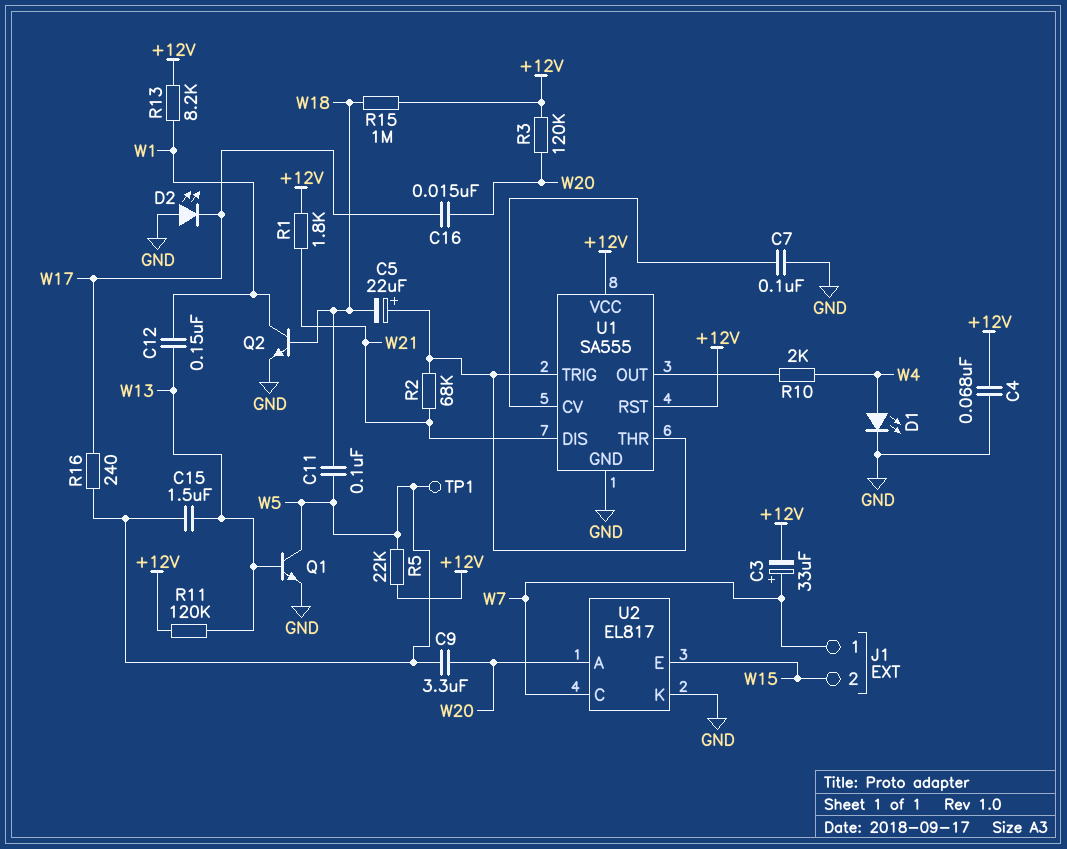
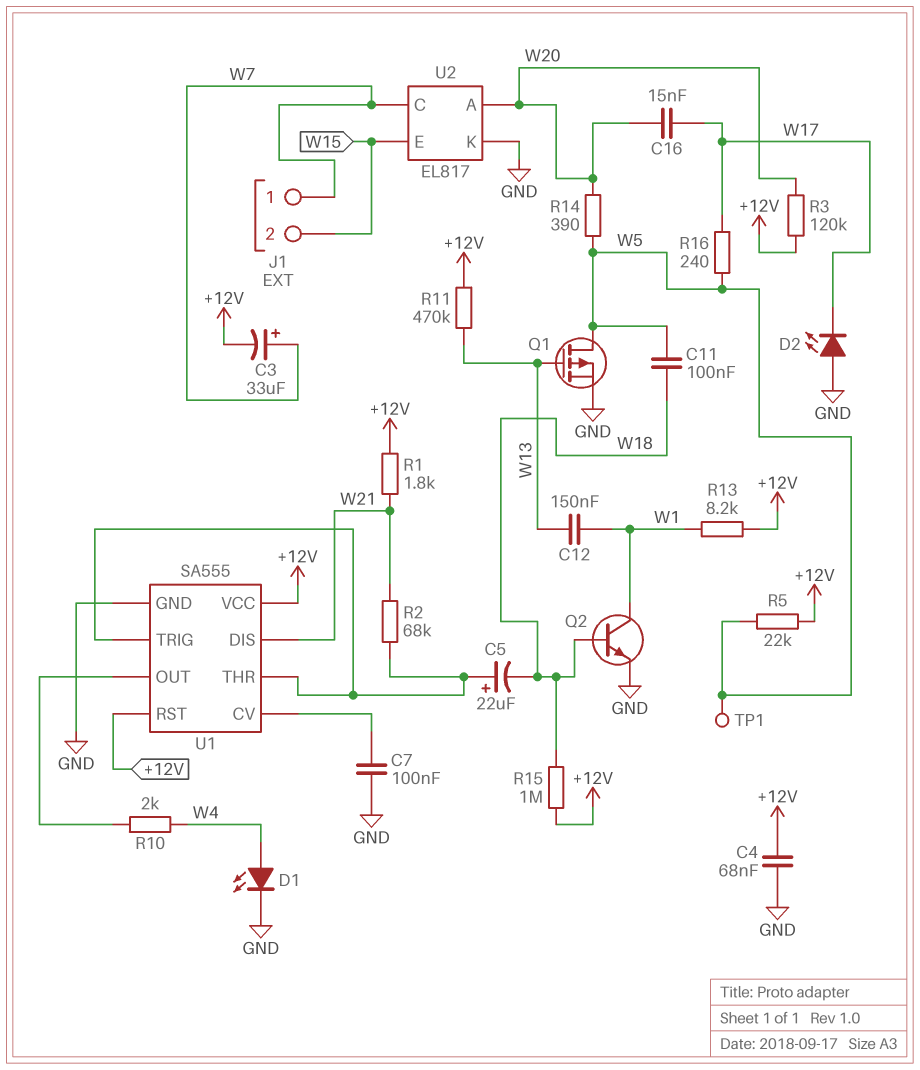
C9: 3.3uF (W5, W20) -> none
C15: 1.5uF (W5, W13) -> none
Q1: NPN (B W13, C W5, E GND) -> PMOS (G W13, D W5, S GND)
R11: 120k (+12V, W13) -> 470k (+12V, W13)
R14: none -> 390 (W5, W20)

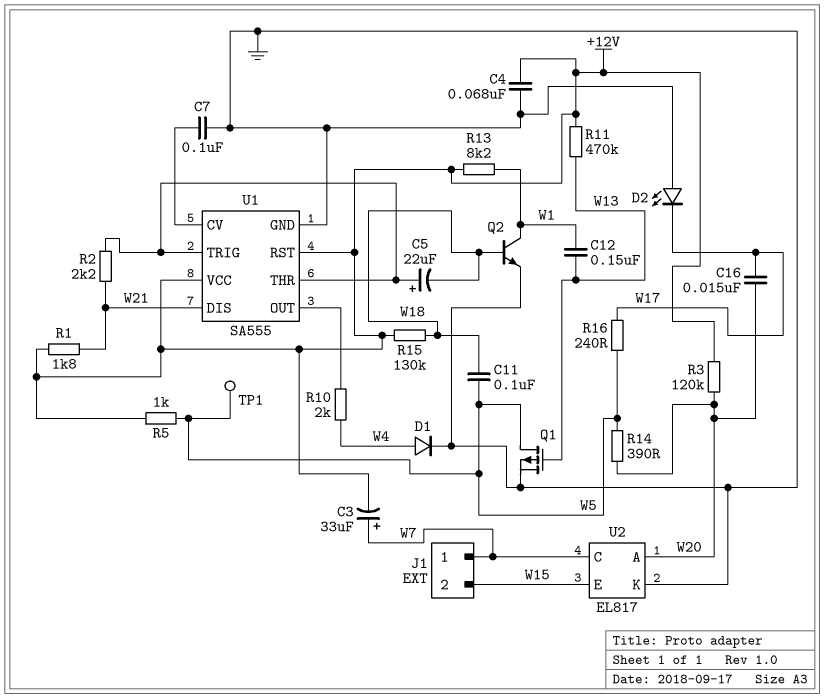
D1: LED (A W4, K GND) -> diode (A W4, K GND)
R2: 68k (U1/THR, W21) -> 2.2k (U1/THR, W21)
R5: 22k (+12V, W5) -> 1k (+12V, W5)
R15: 1M (+12V, W18) -> 130k (+12V, W18)

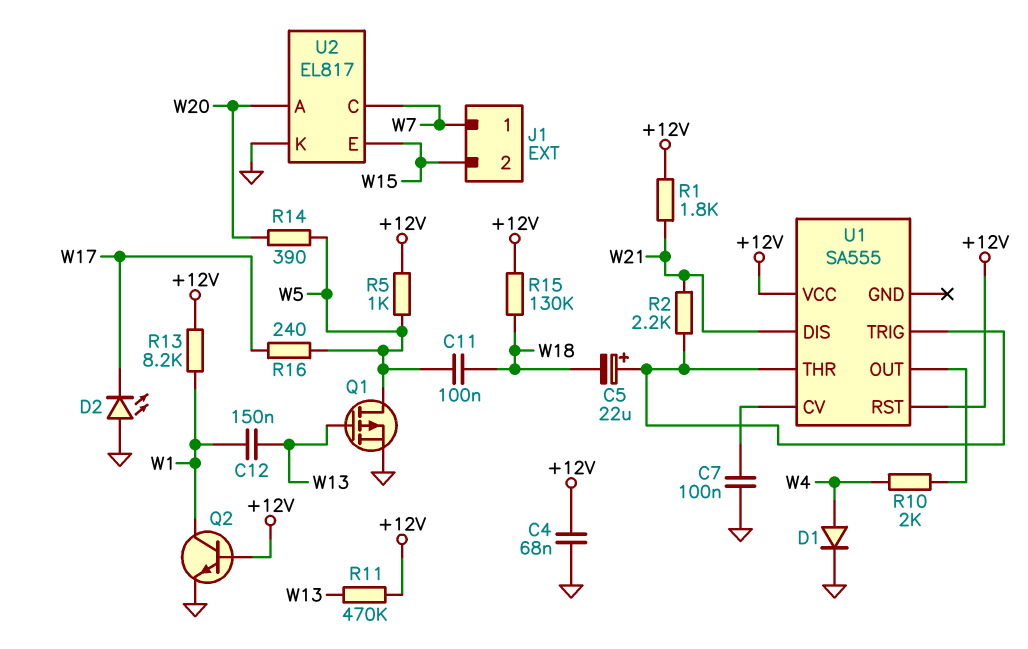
C3: 33uF (plus W7, minus +12V) -> none
C16: 15nF (W17, W20) -> none
Q2: NPN (B W18, C W1, E GND) -> NPN (B +12V, C W1, E GND)
R3: 120k (+12V, W20) -> none
TP1: test point (W5) -> none
U1 pin GND: GND -> none

